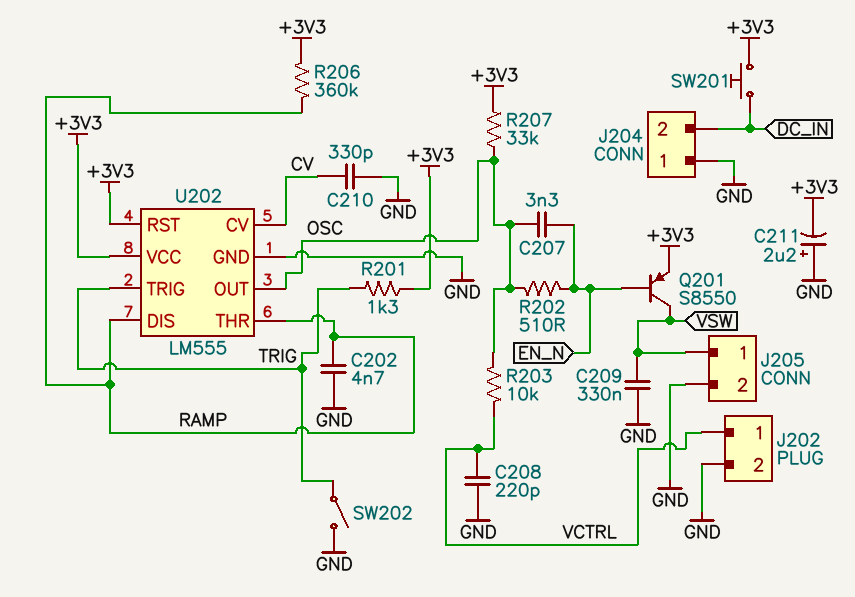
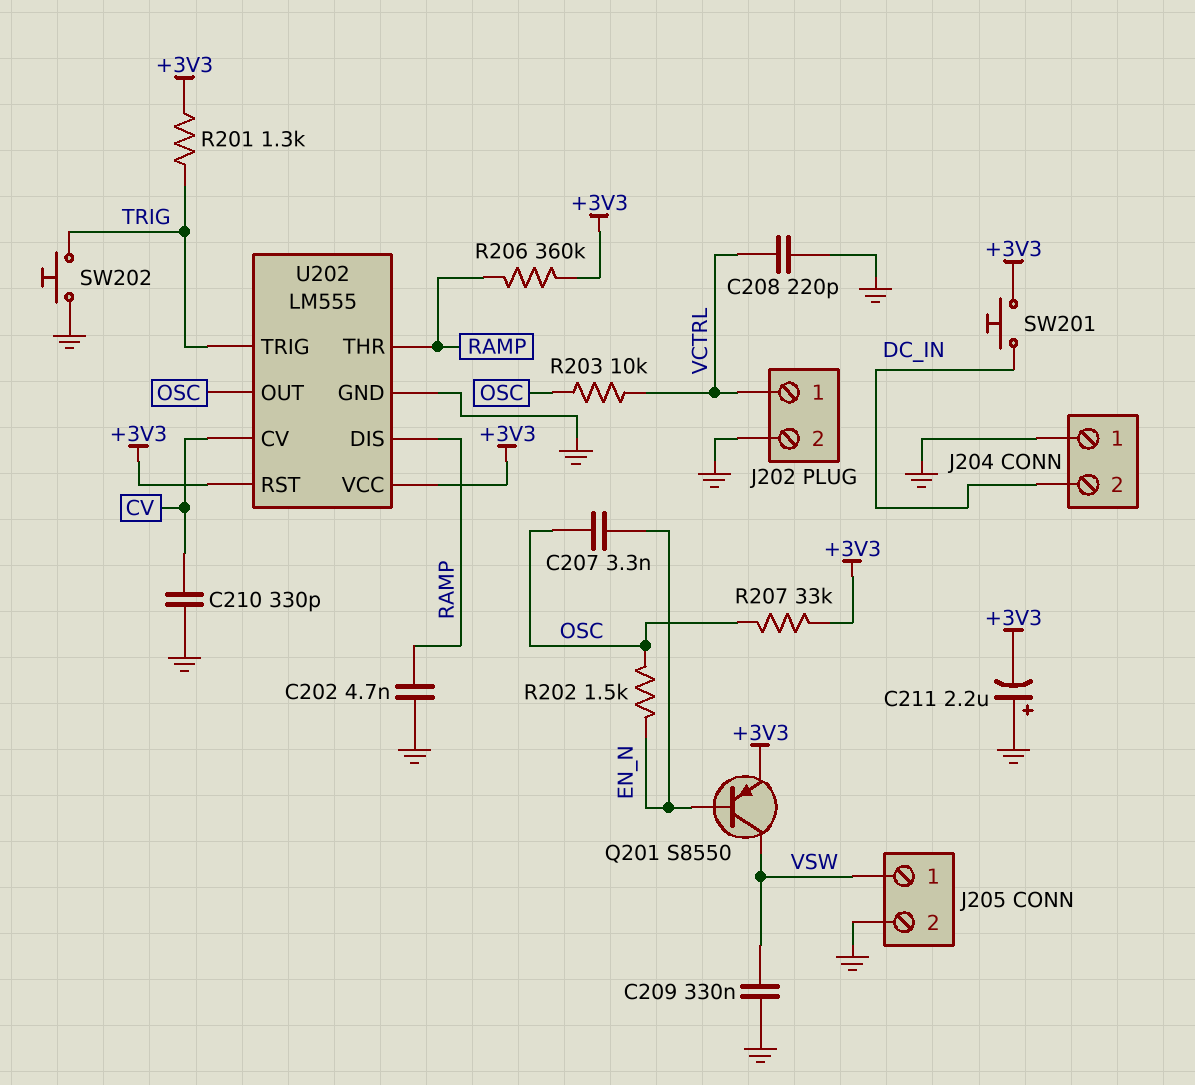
R202: 510 (EN_N, OSC) -> 1.5k (EN_N, OSC)
SW202: switch (GND, TRIG) -> button (GND, TRIG)

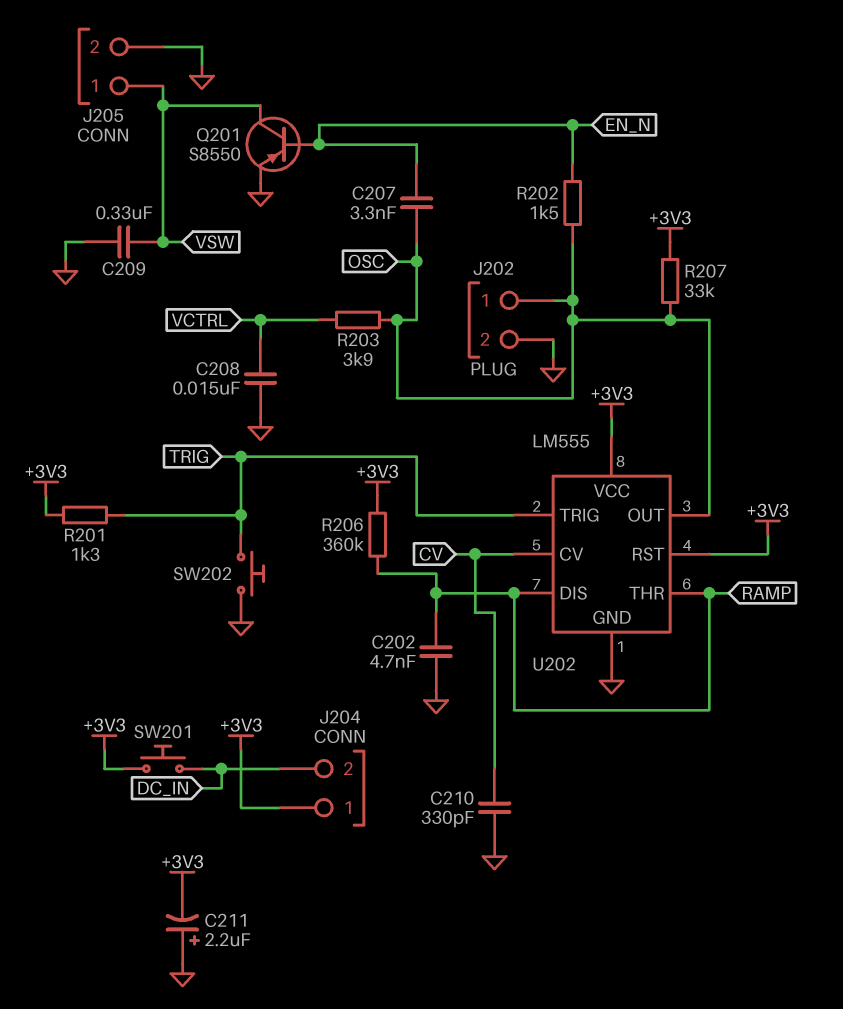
C208: 220pF (GND, VCTRL) -> 15nF (GND, VCTRL)
J202 pin 1: VCTRL -> OSC
J204 pin 1: GND -> +3V3
Q201: PNP S8550 (B EN_N, C VSW, E +3V3) -> PNP S8550 (B EN_N, C VSW, E GND)
R203: 10k (OSC, VCTRL) -> 3.9k (OSC, VCTRL)

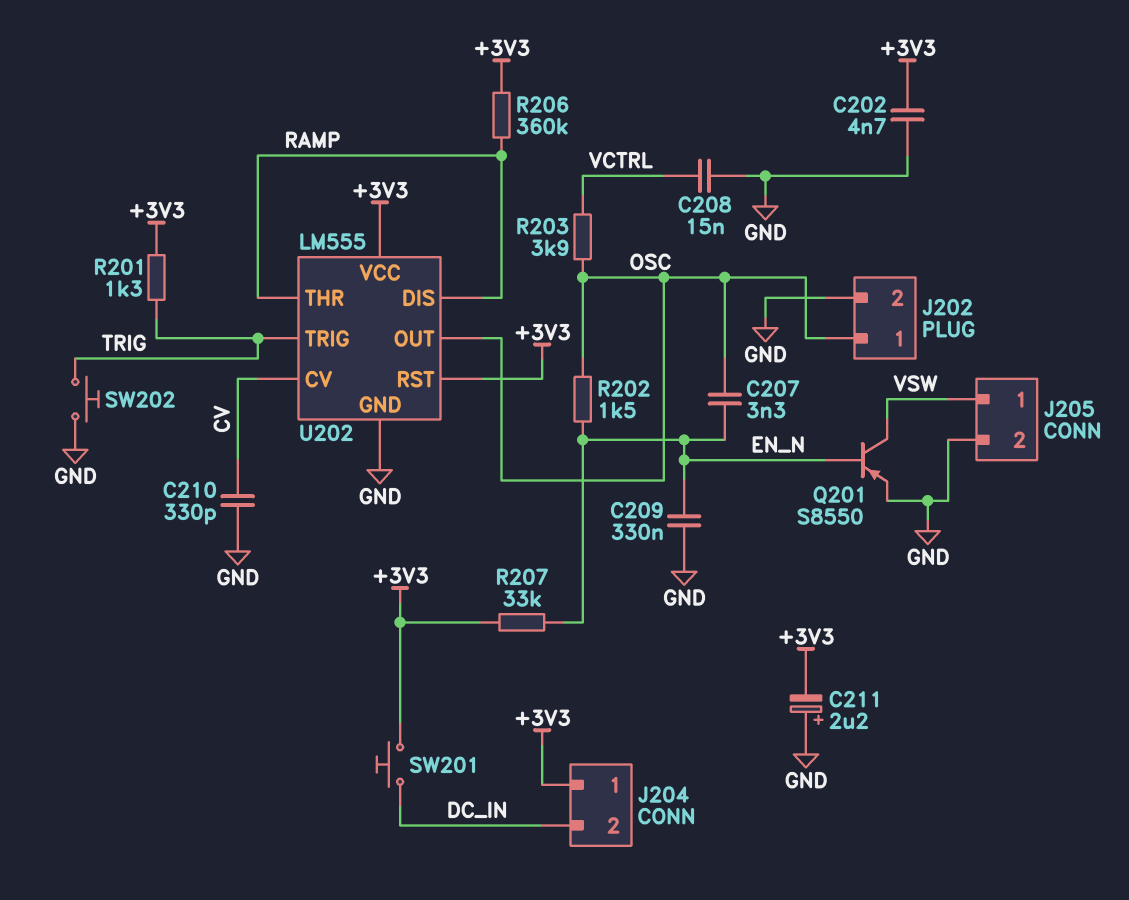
C202: 4.7nF (GND, RAMP) -> 4.7nF (+3V3, GND)
C209: 330nF (GND, VSW) -> 330nF (EN_N, GND)
R207: 33k (+3V3, OSC) -> 33k (+3V3, EN_N)

